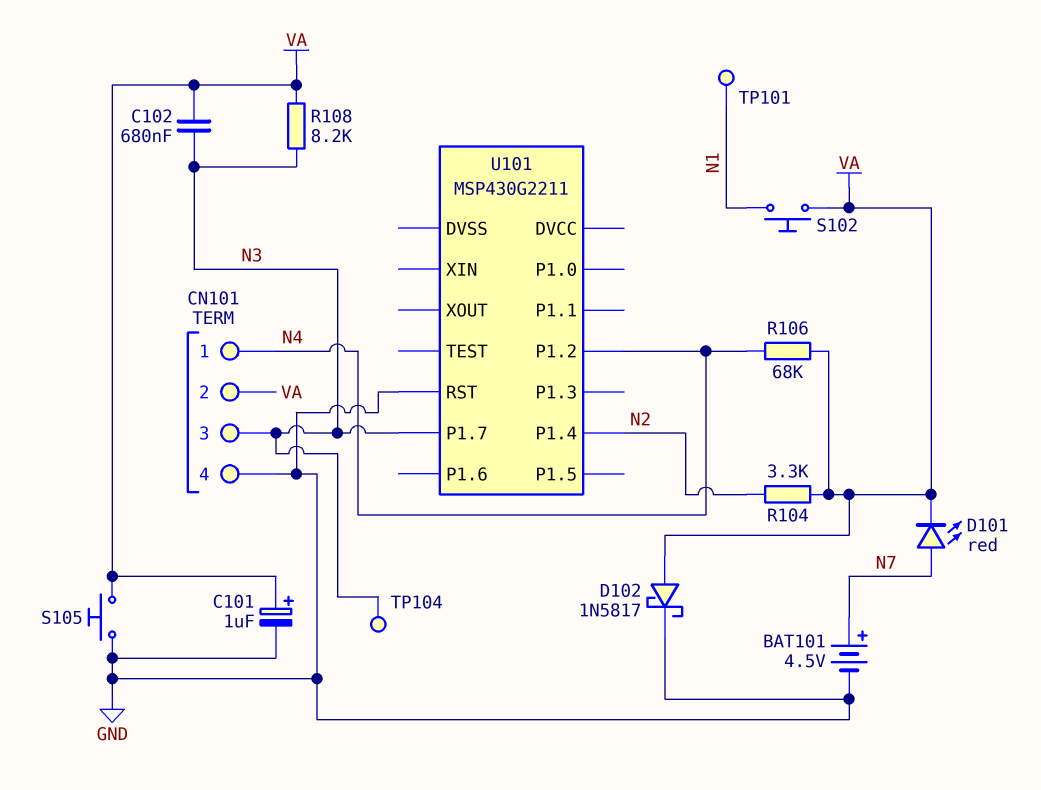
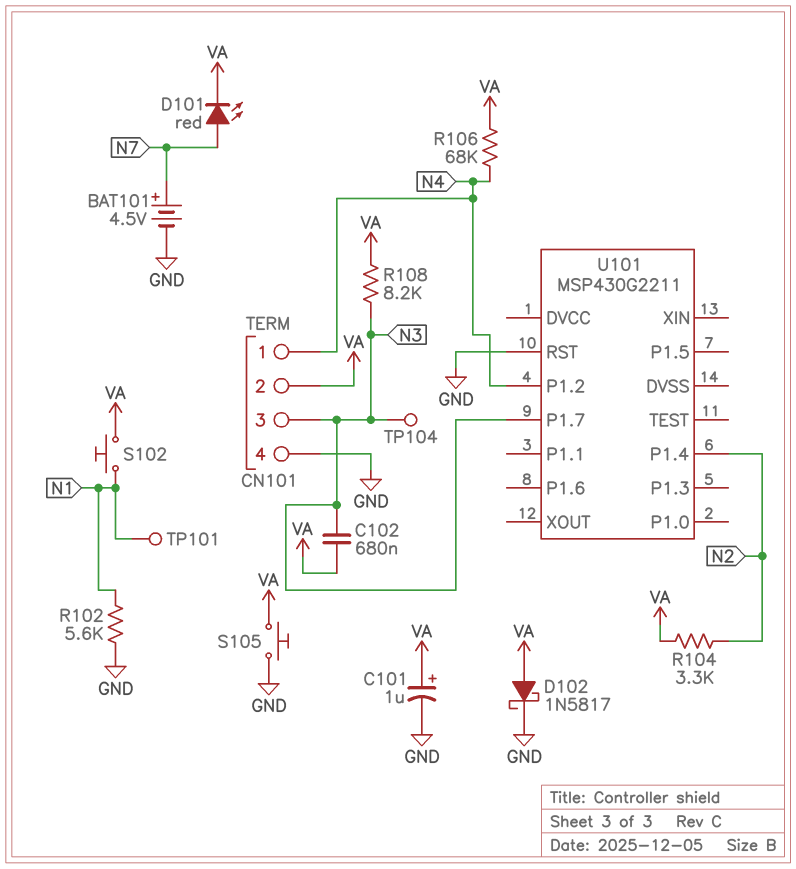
R102: none -> 5.6k (GND, N1)

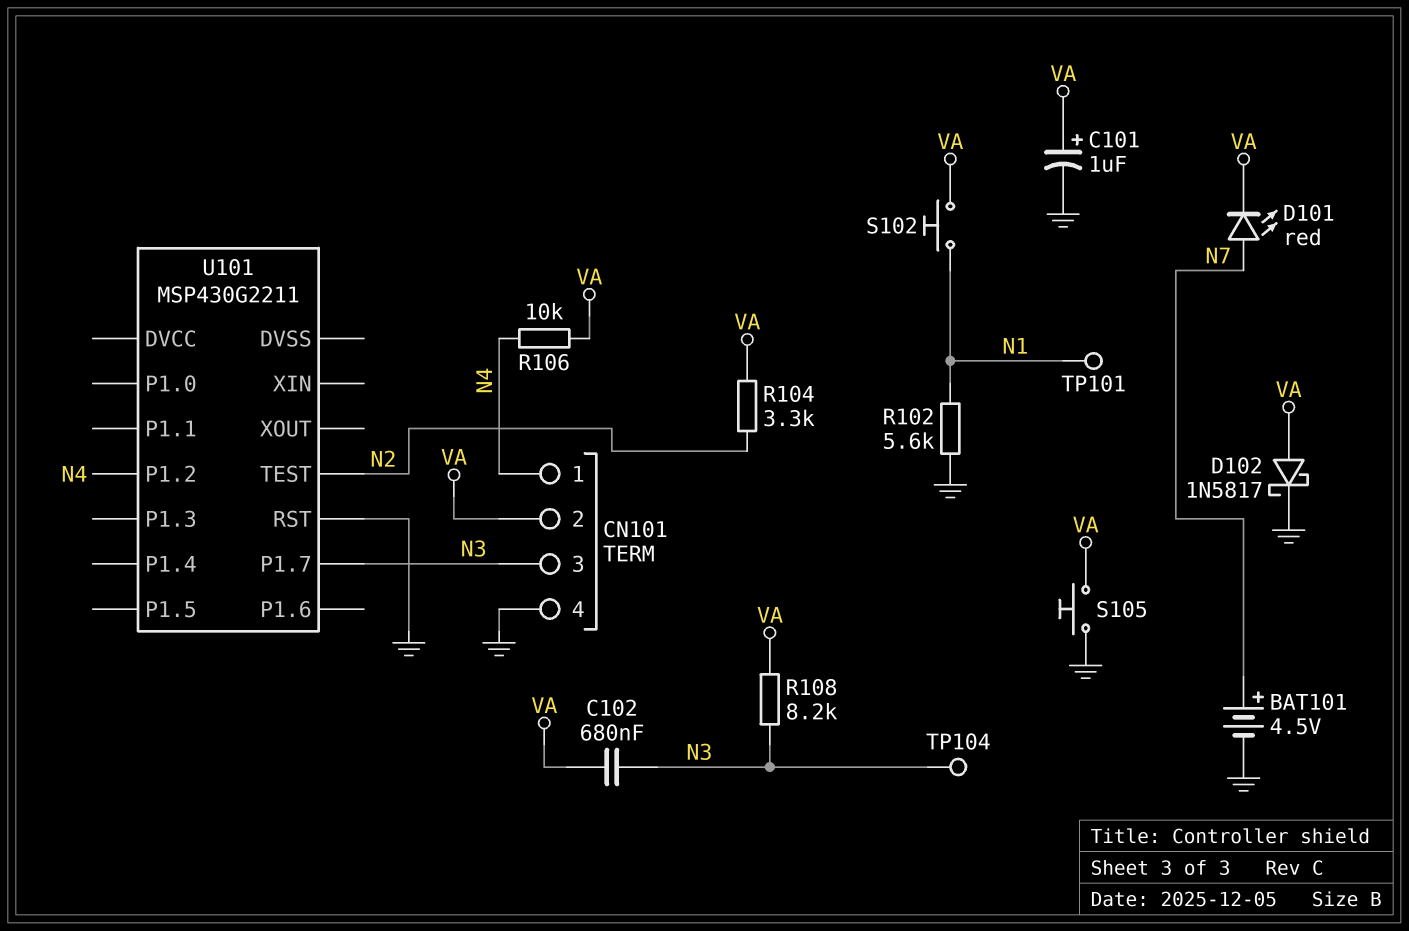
R106: 68k (N4, VA) -> 10k (N4, VA)
U101 pin P1.4: N2 -> none
U101 pin TEST: none -> N2

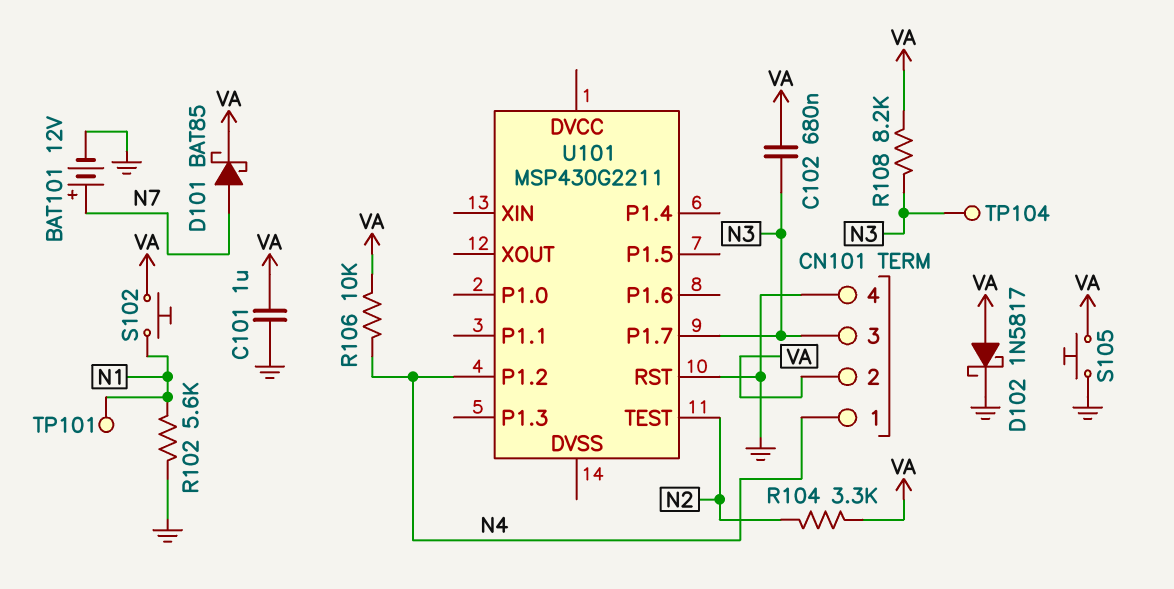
BAT101: 4.5V (plus N7, minus GND) -> 12V (plus N7, minus GND)
C101: 1uF (plus VA, minus GND) -> 1uF (GND, VA)
D101: LED red (A N7, K VA) -> schottky BAT85 (A N7, K VA)

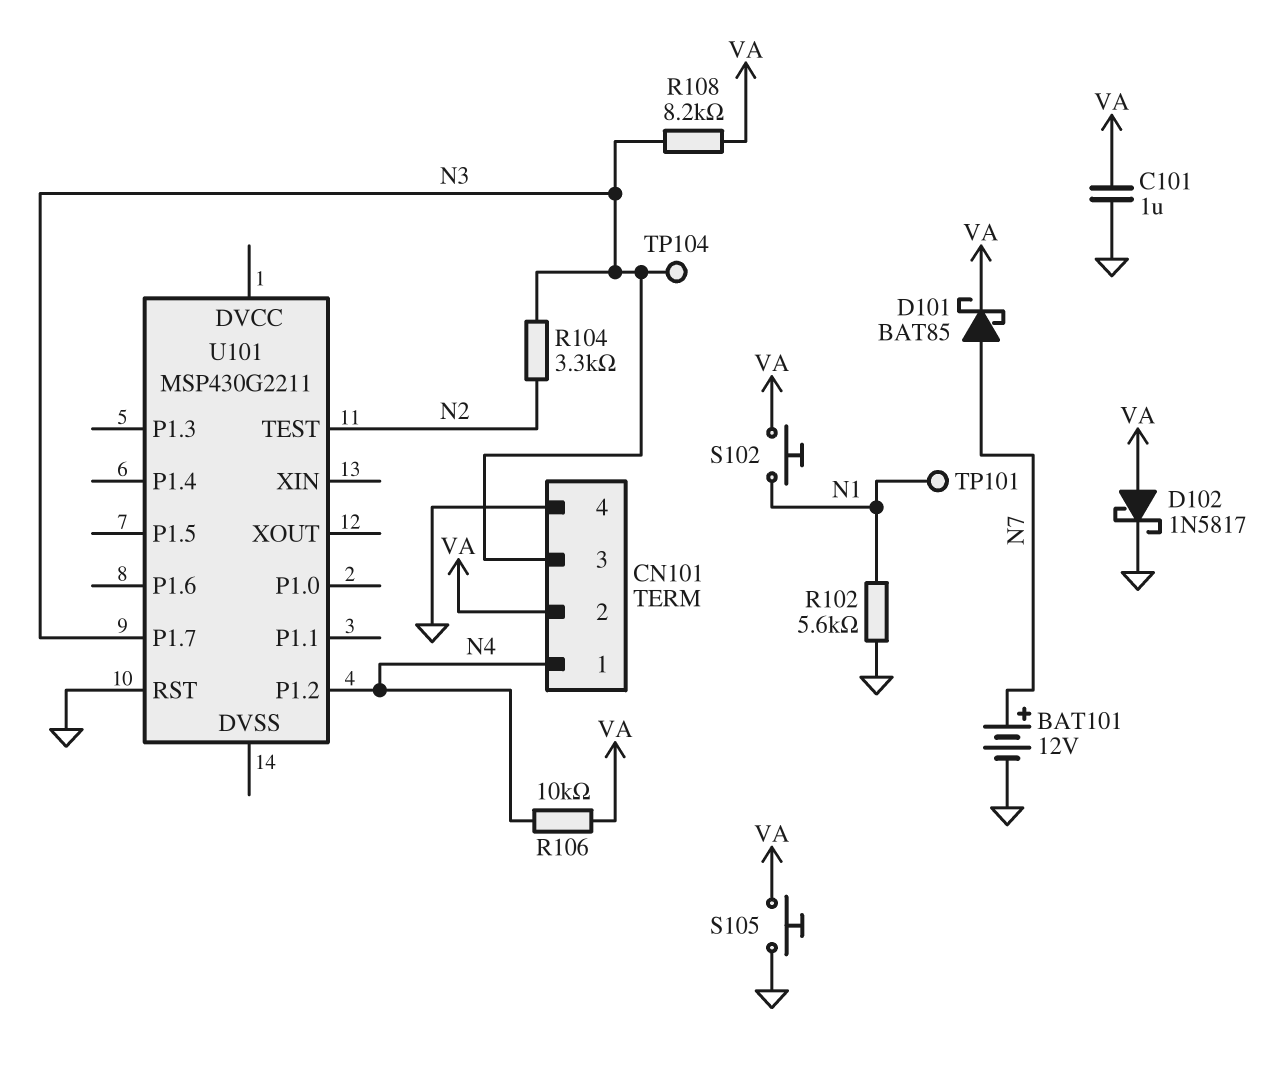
C102: 680nF (N3, VA) -> none
R104: 3.3k (N2, VA) -> 3.3k (N2, N3)

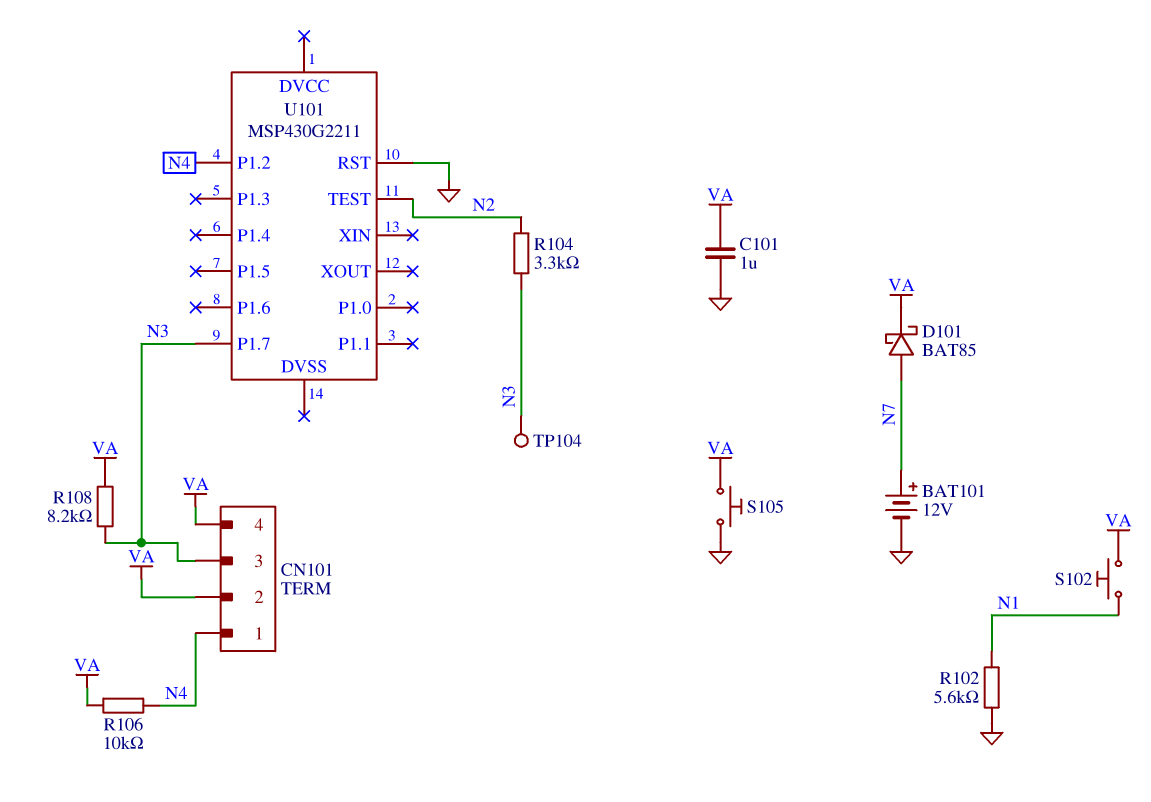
CN101 pin 4: GND -> VA
D102: schottky 1N5817 (A VA, K GND) -> none
TP101: test point (N1) -> none

